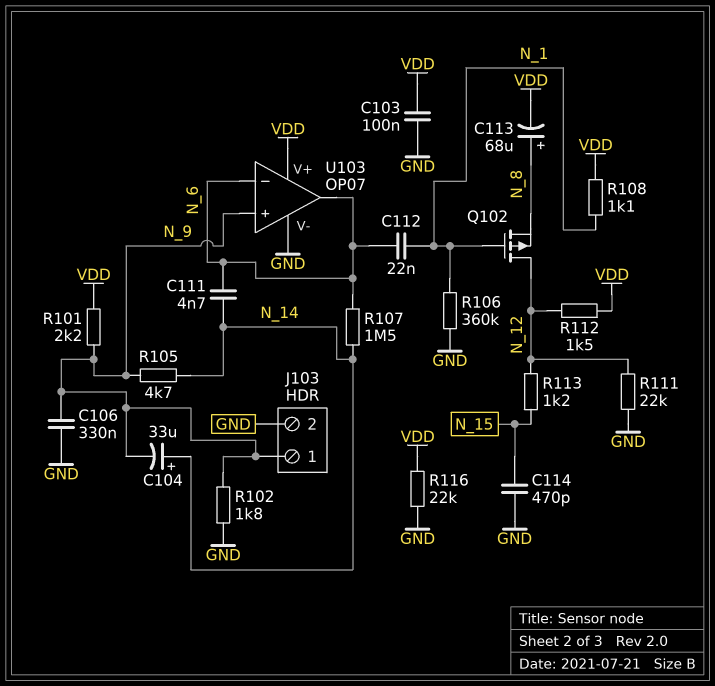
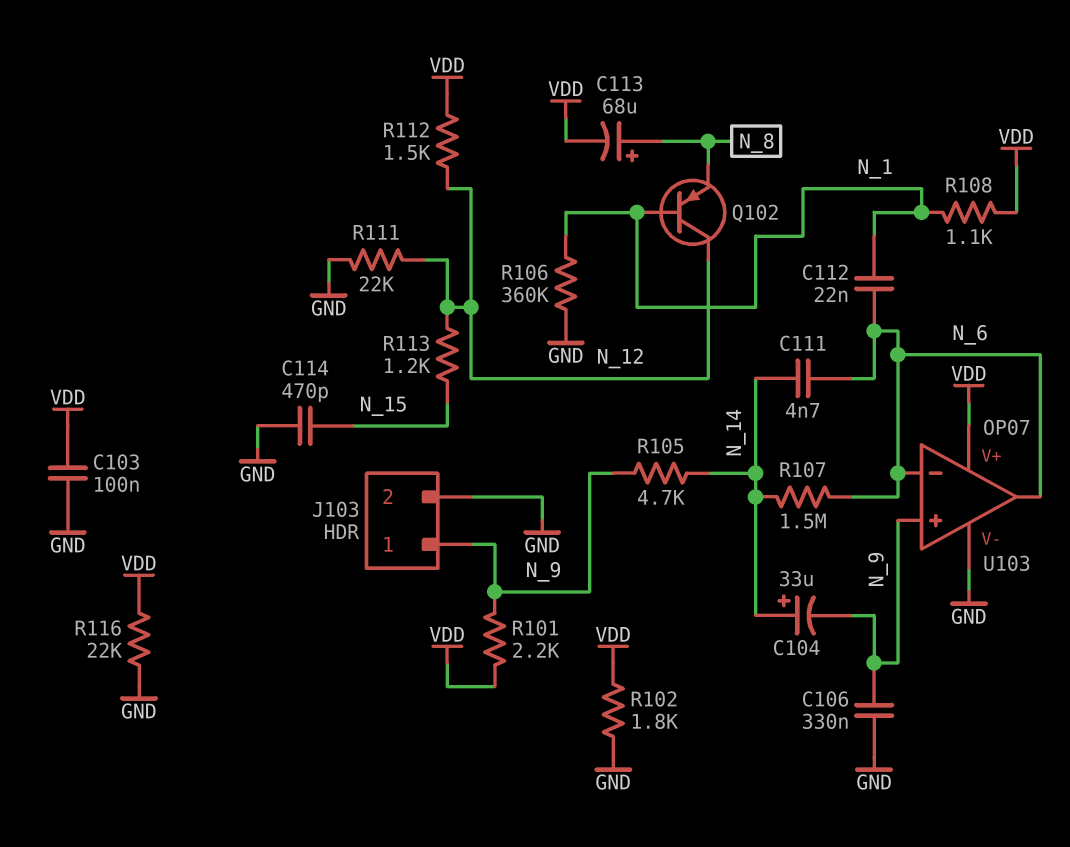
Q102: PMOS (G N_1, D N_12, S N_8) -> PNP (B N_1, C N_12, E N_8)
R102: 1.8k (GND, N_9) -> 1.8k (GND, VDD)

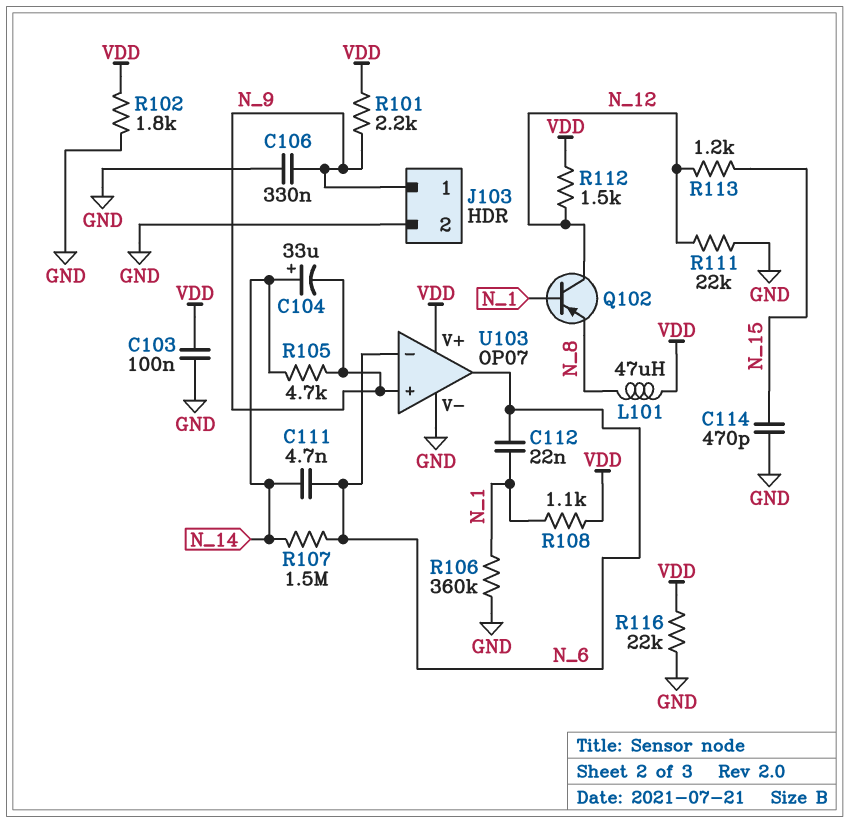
C113: 68uF (plus N_8, minus VDD) -> none
L101: none -> 47uH (N_8, VDD)

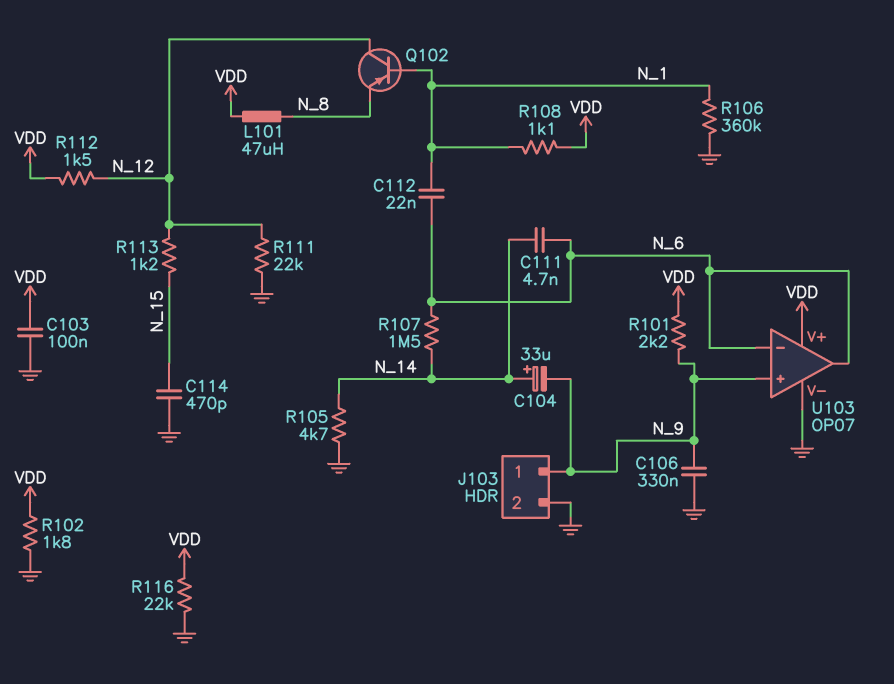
R105: 4.7k (N_9, N_14) -> 4.7k (GND, N_14)

